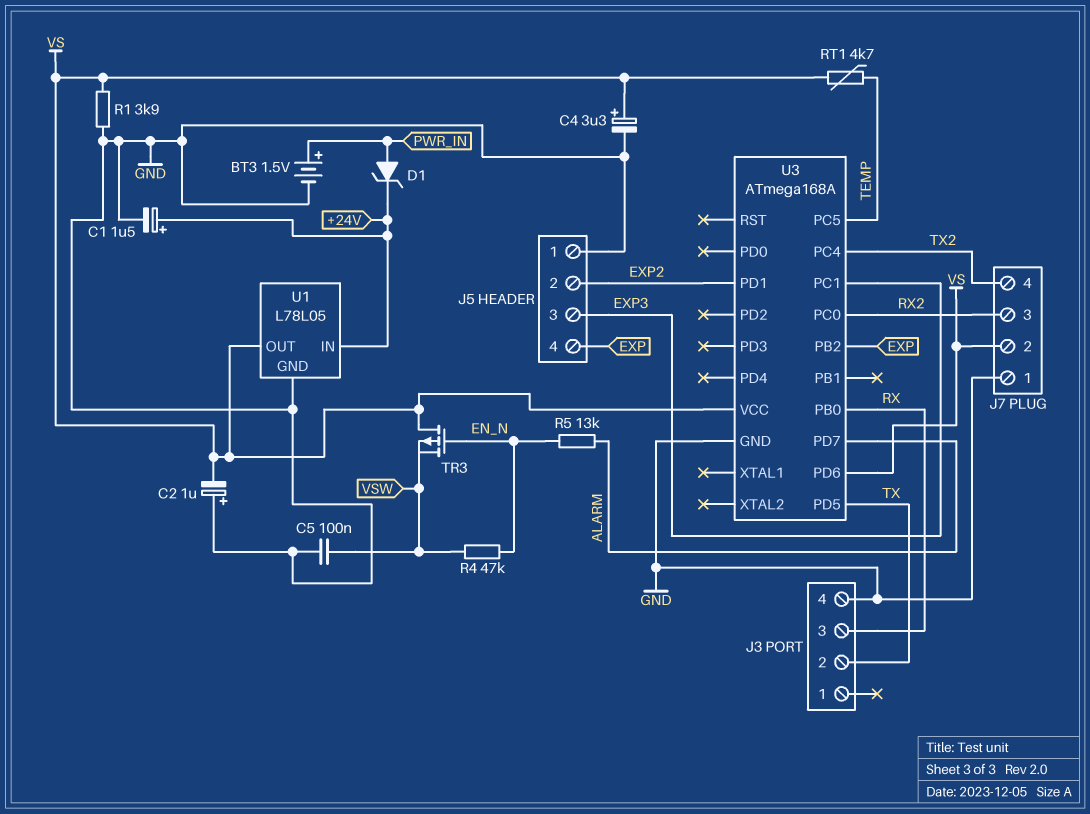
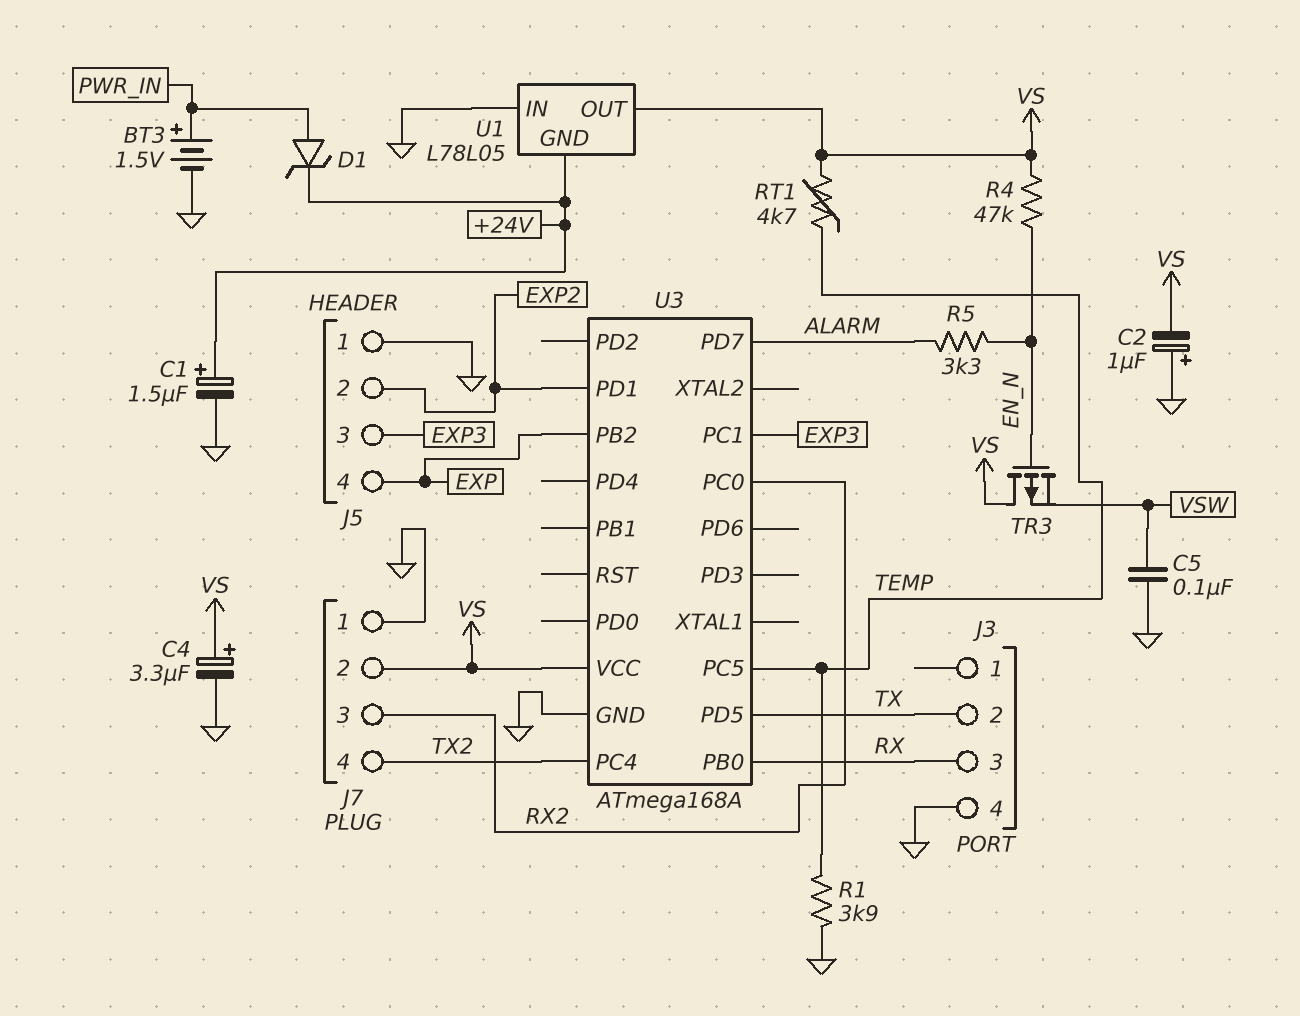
R1: 3.9k (GND, VS) -> 3.9k (GND, TEMP)
R4: 47k (EN_N, VSW) -> 47k (EN_N, VS)
R5: 13k (ALARM, EN_N) -> 3.3k (ALARM, EN_N)
U1 pin GND: GND -> +24V
U1 pin IN: +24V -> GND
U3 pin PD6: VS -> none

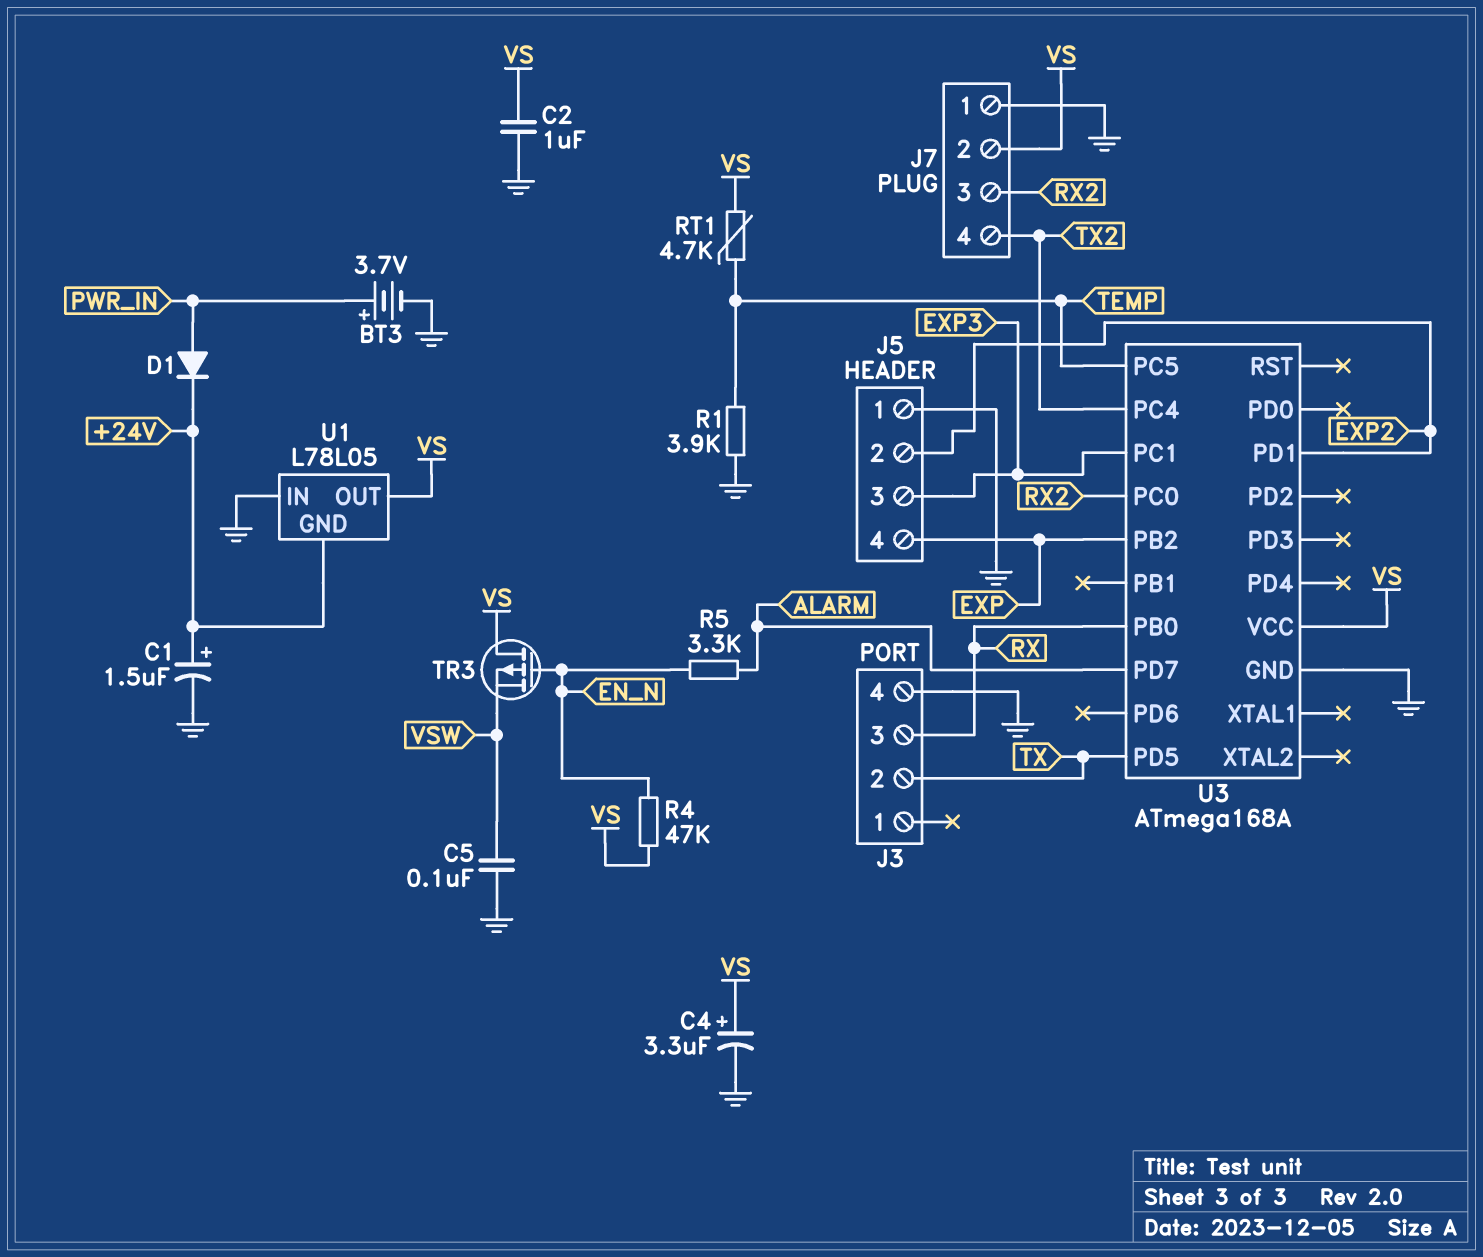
BT3: 1.5V (plus PWR_IN, minus GND) -> 3.7V (plus PWR_IN, minus GND)
C2: 1uF (plus GND, minus VS) -> 1uF (GND, VS)
D1: zener (A PWR_IN, K +24V) -> diode (A PWR_IN, K +24V)

